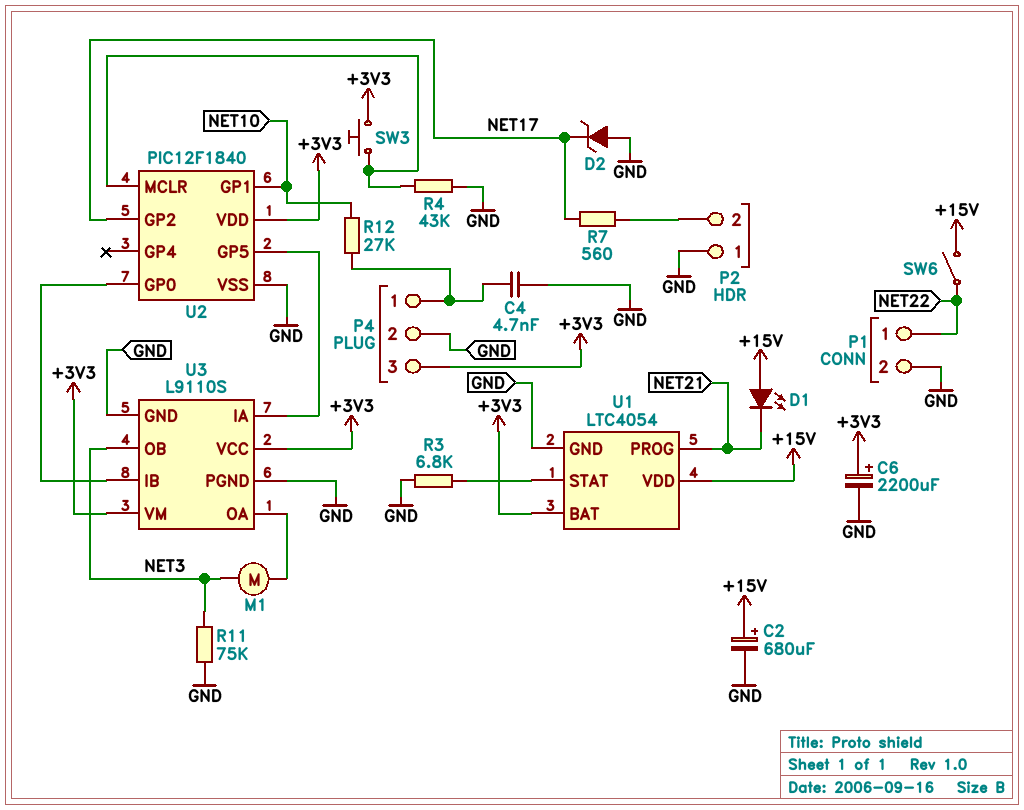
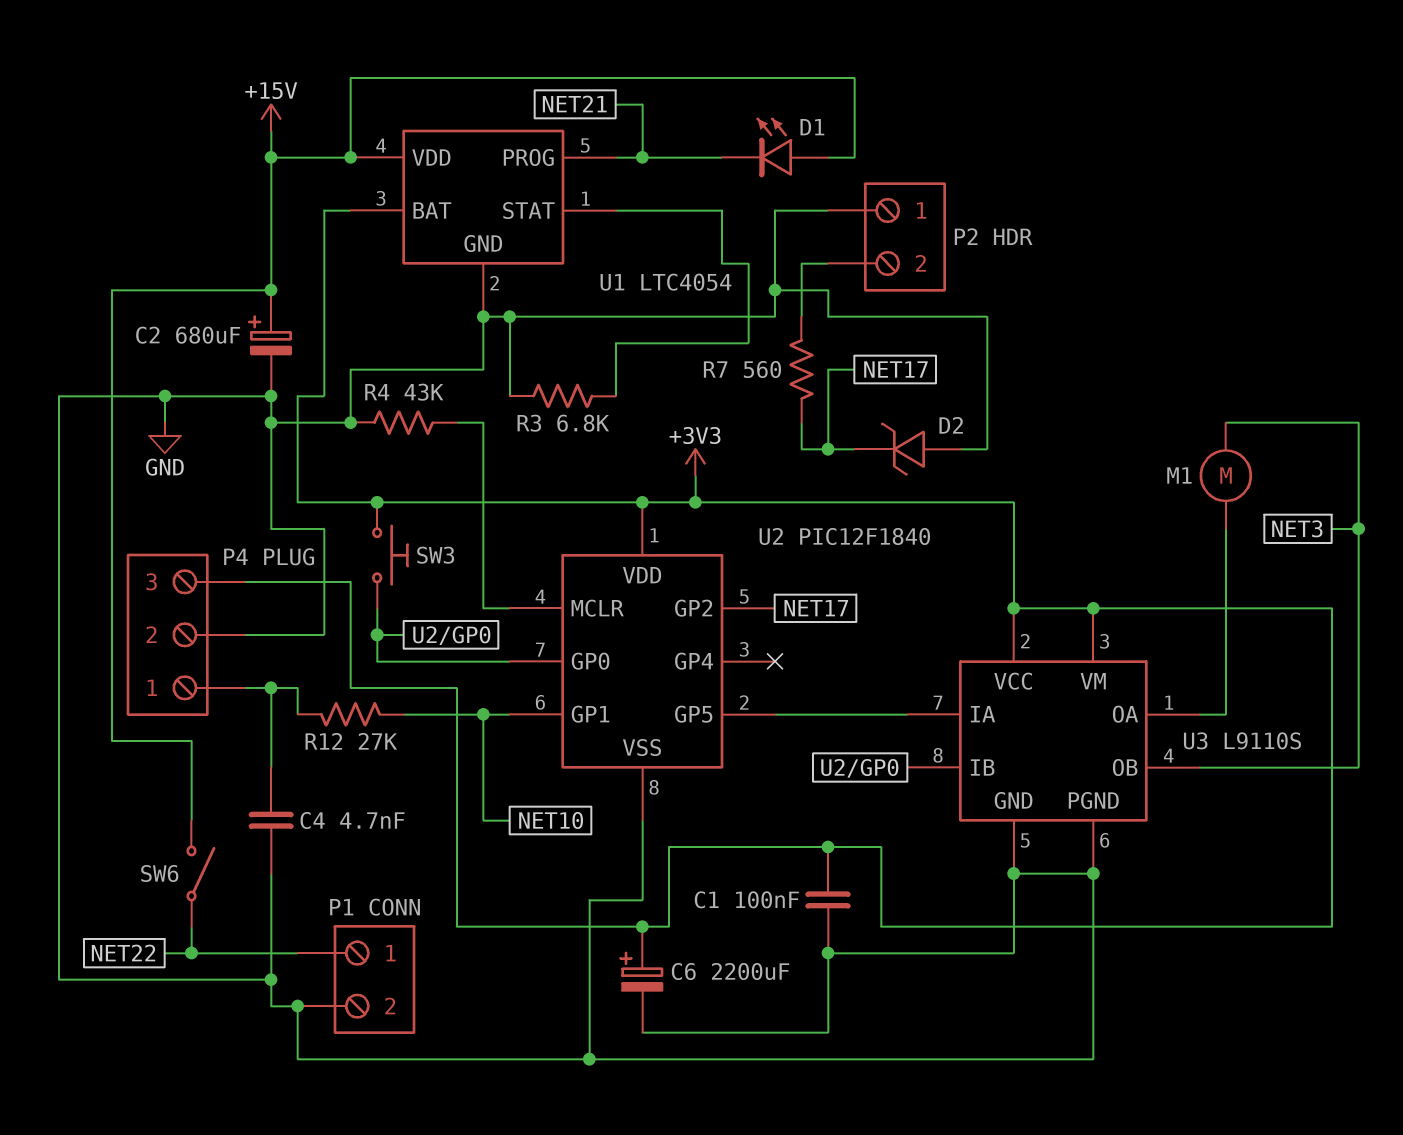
C1: none -> 100nF (+3V3, GND)
R11: 75k (GND, NET3) -> none
SW3: button (+3V3, U2/MCLR) -> button (+3V3, U2/GP0)

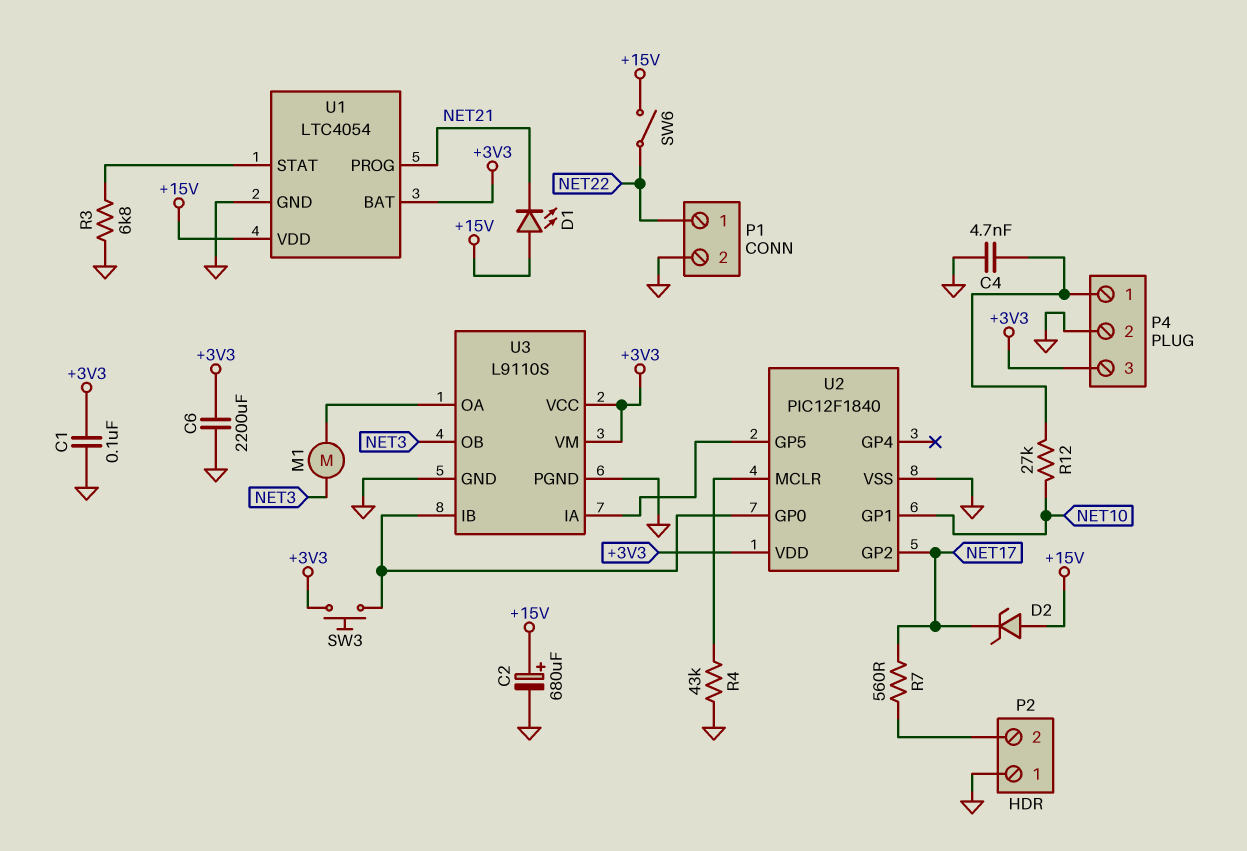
C6: 2200uF (plus +3V3, minus GND) -> 2200uF (+3V3, GND)
D2: zener (A GND, K NET17) -> zener (A +15V, K NET17)

